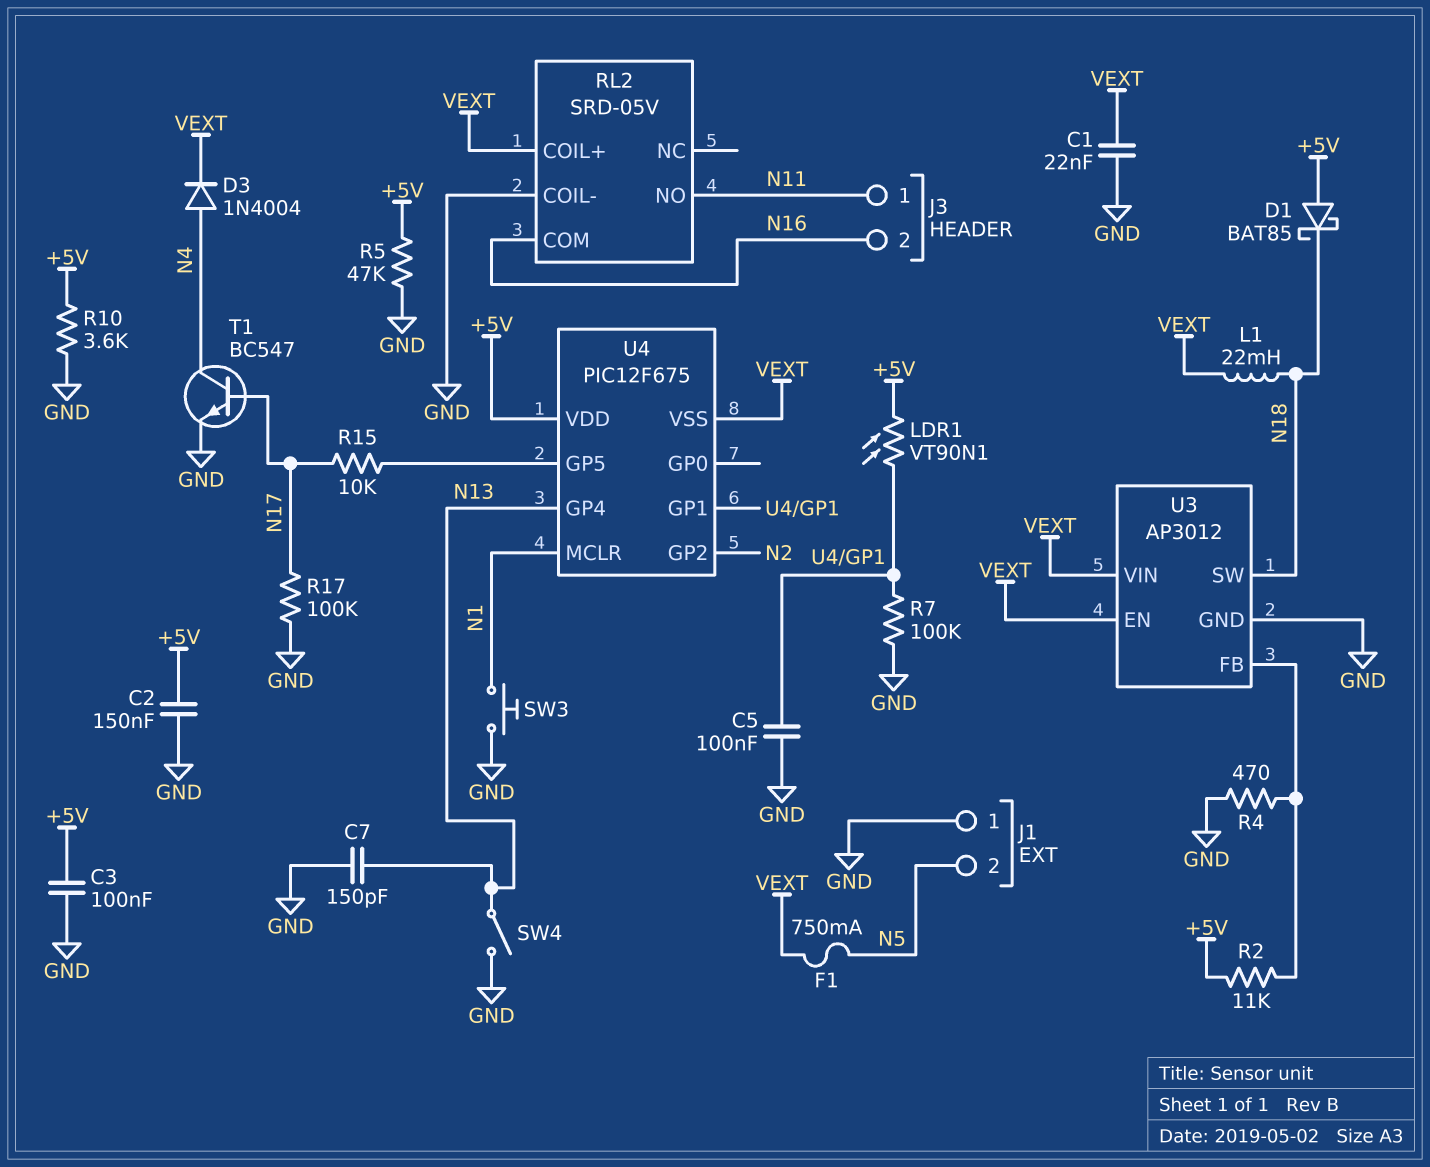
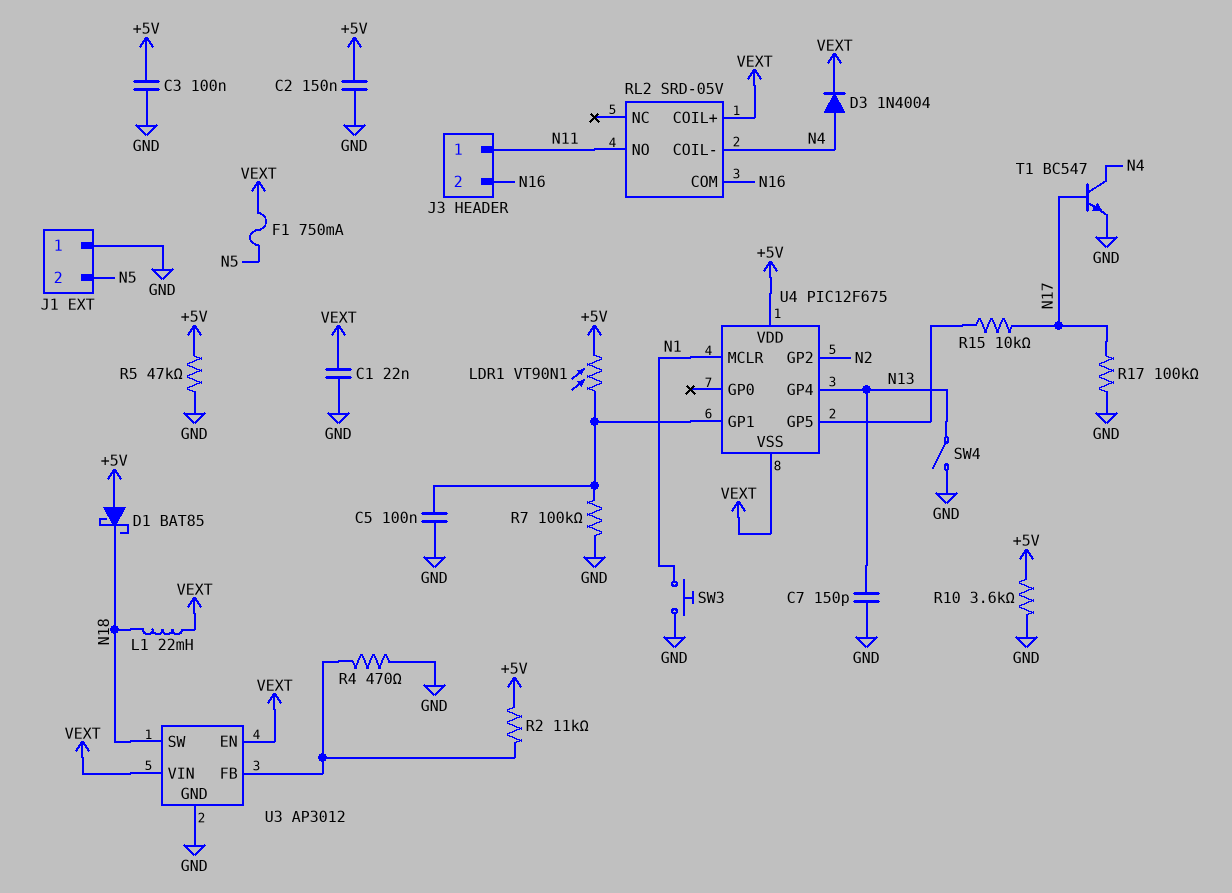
RL2 pin COIL-: GND -> N4

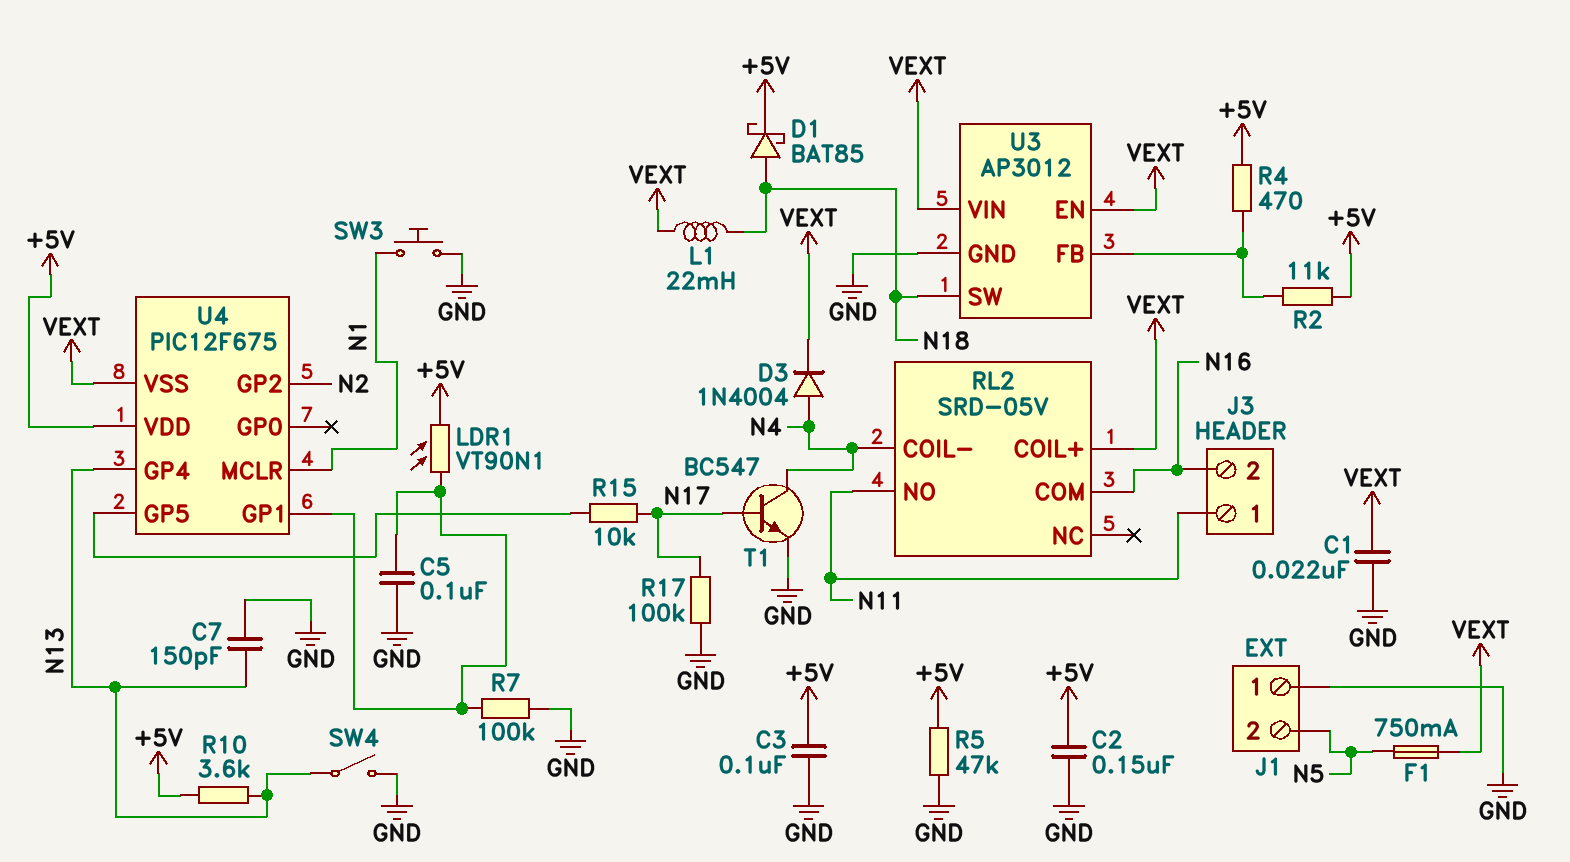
D1: schottky BAT85 (A +5V, K N18) -> schottky BAT85 (A N18, K +5V)
R4: 470 (GND, U3/FB) -> 470 (+5V, U3/FB)
R10: 3.6k (+5V, GND) -> 3.6k (+5V, N13)

